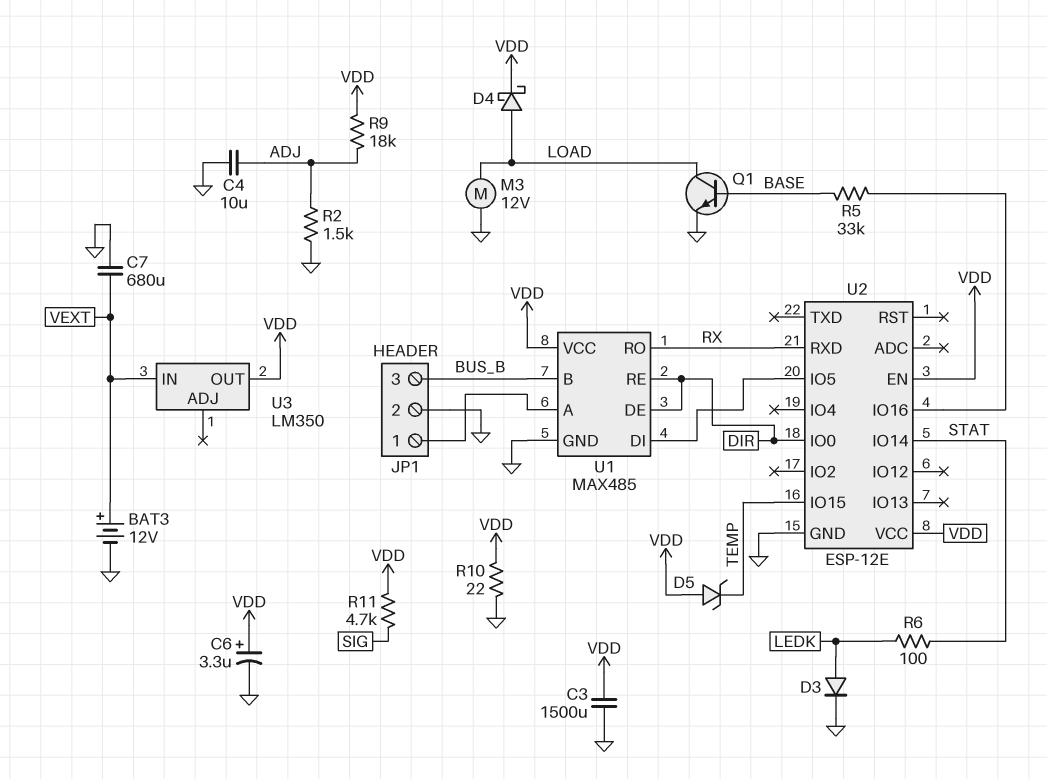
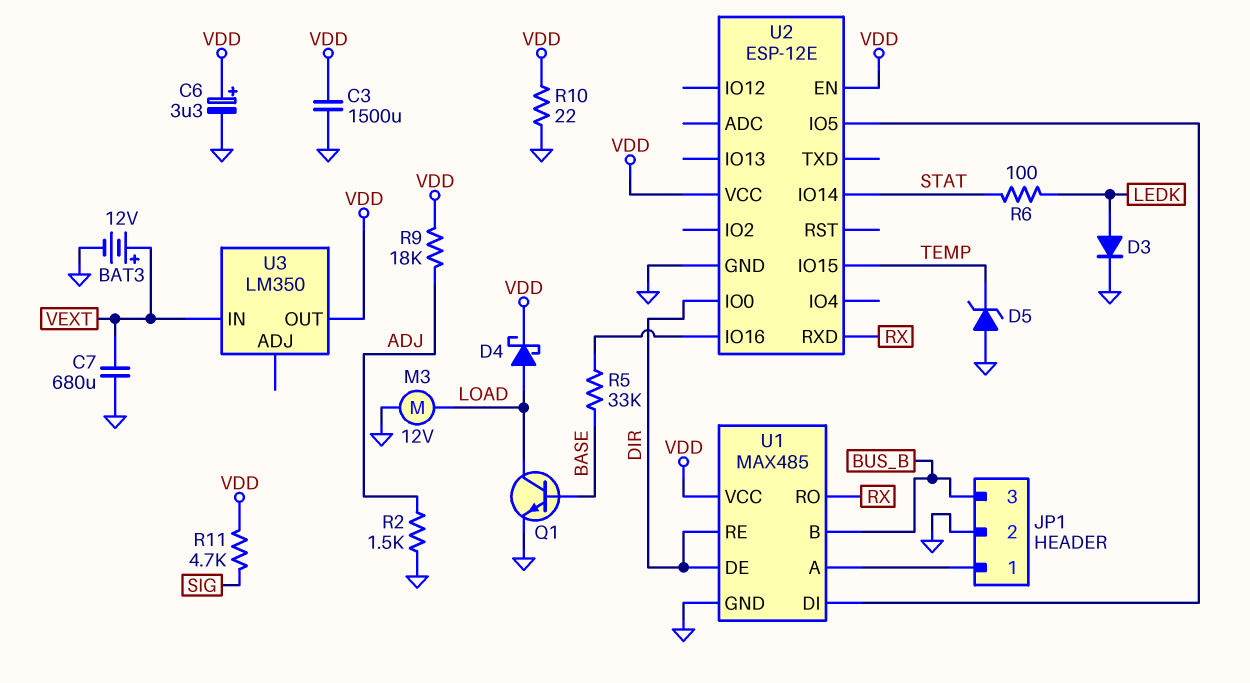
C4: 10uF (ADJ, GND) -> none
D5: zener (A VDD, K TEMP) -> zener (A GND, K TEMP)

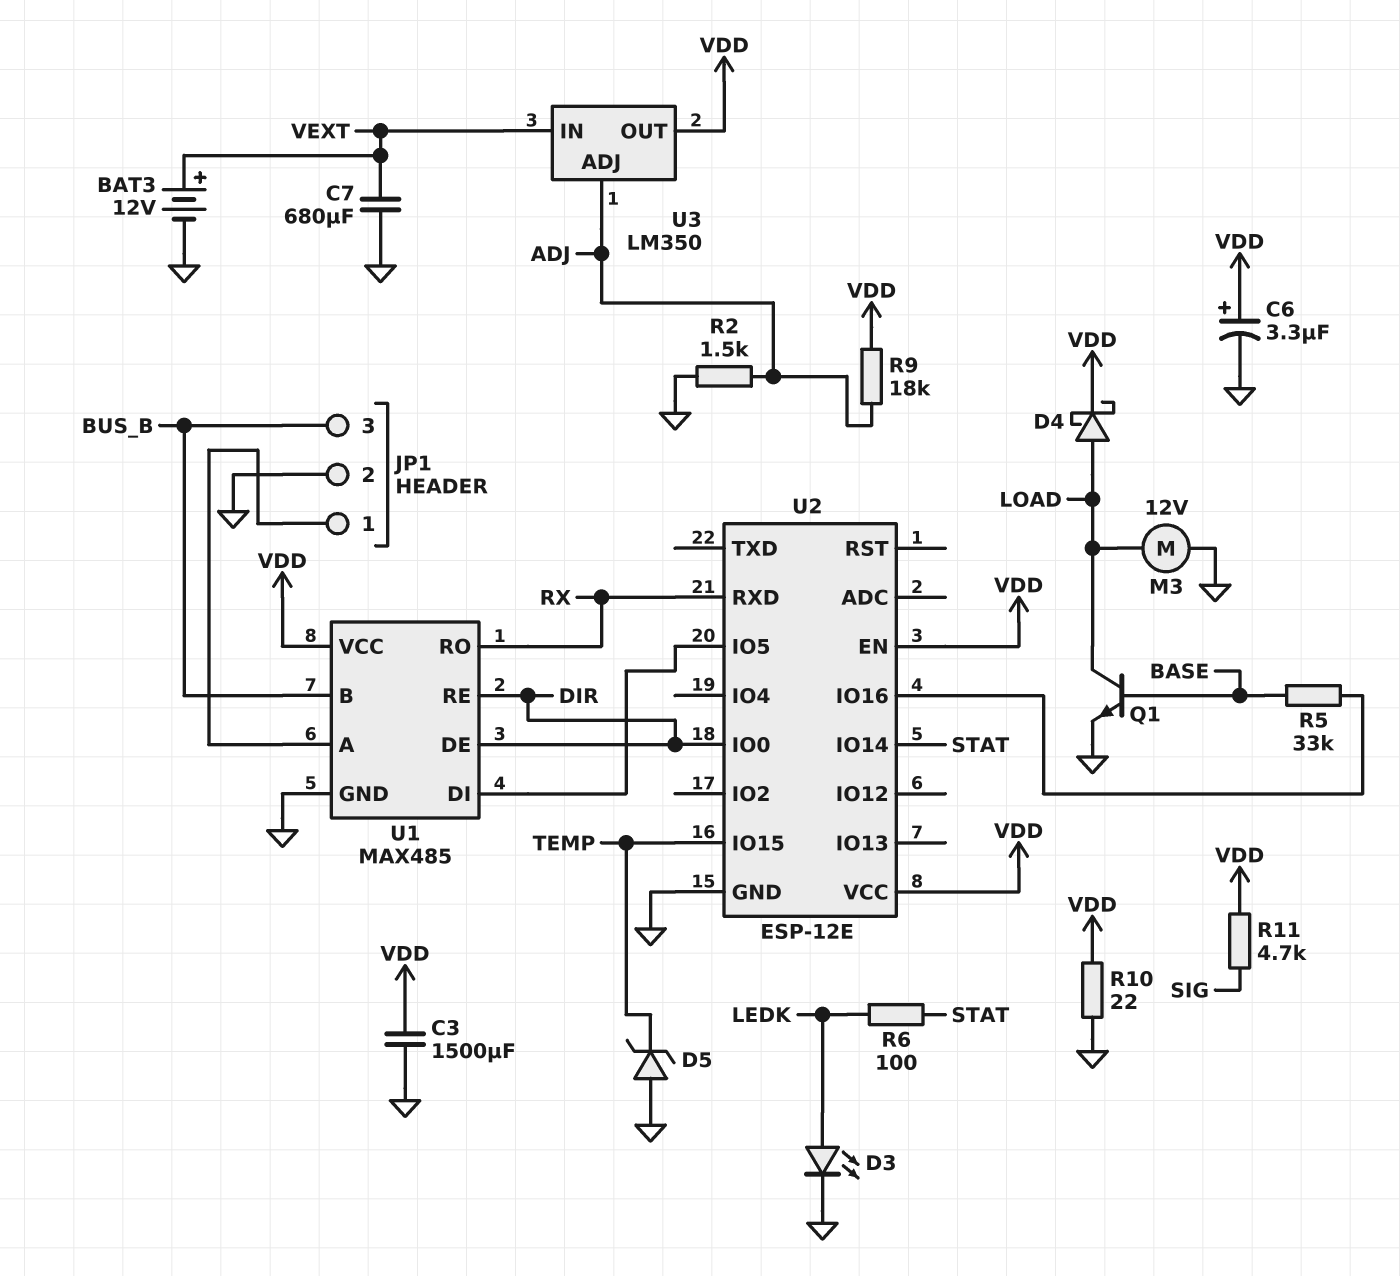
D3: diode (A LEDK, K GND) -> LED (A LEDK, K GND)
U3 pin ADJ: none -> ADJ

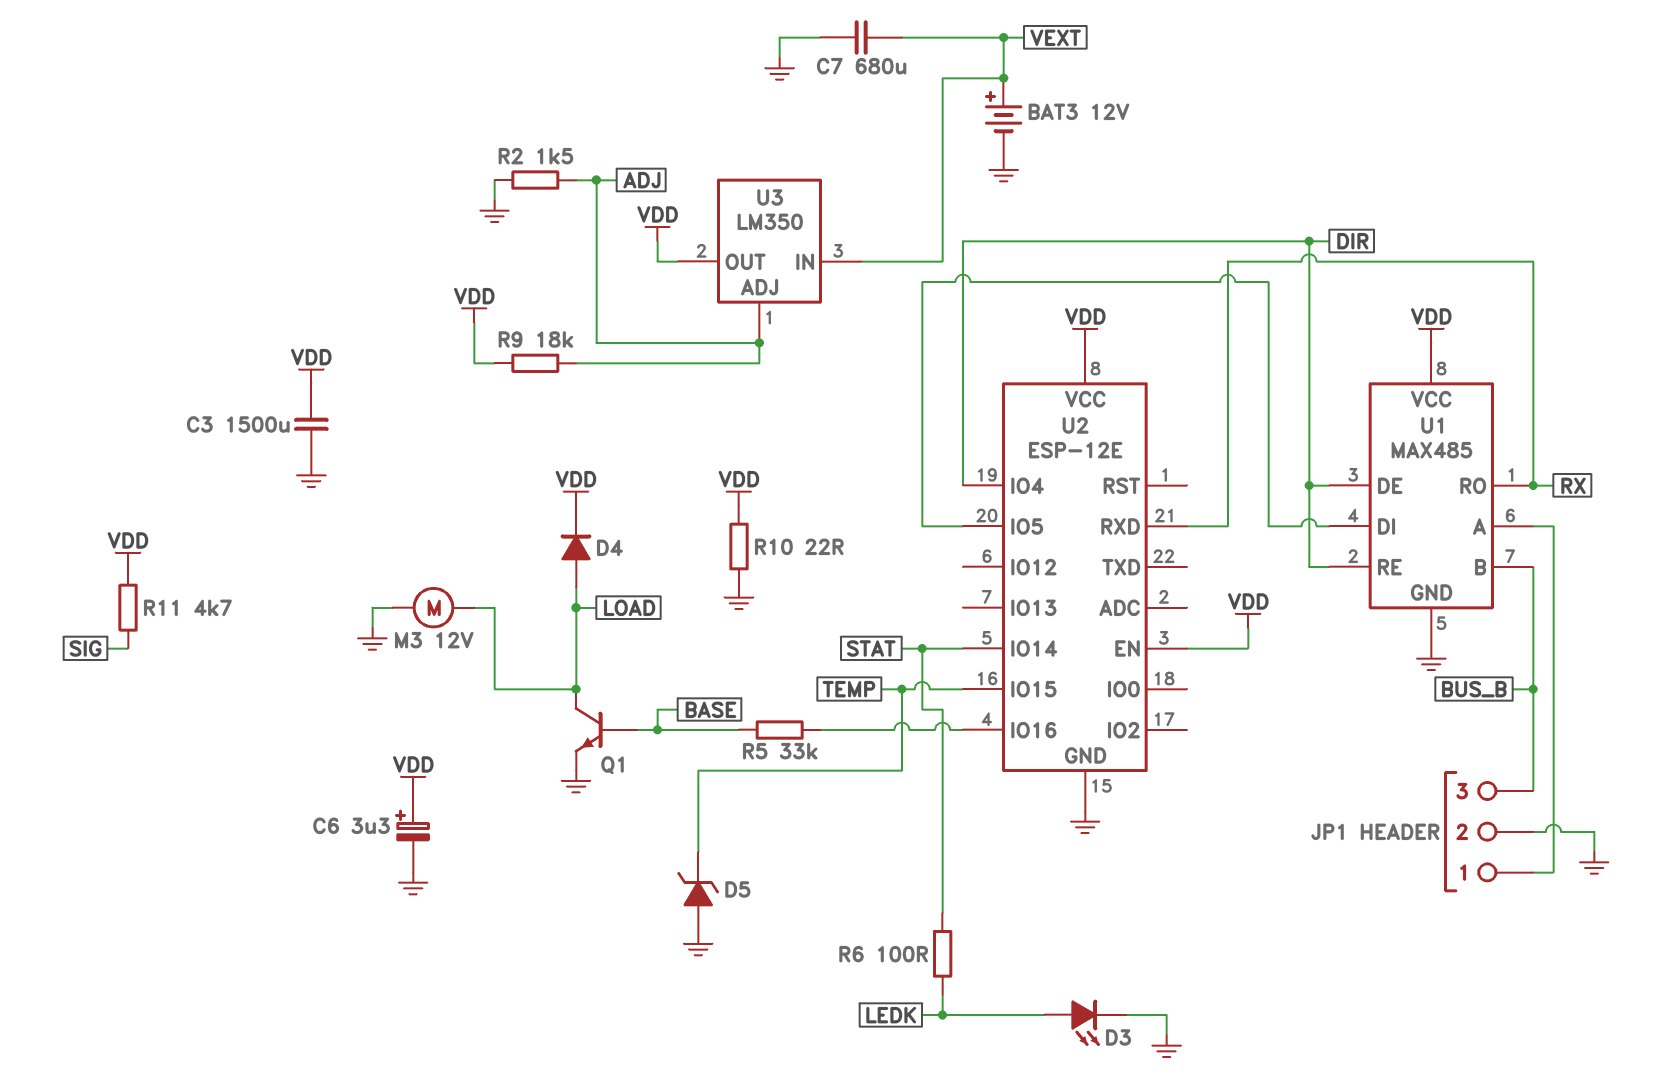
D4: schottky (A LOAD, K VDD) -> diode (A LOAD, K VDD)
U2 pin IO0: DIR -> none
U2 pin IO4: none -> DIR

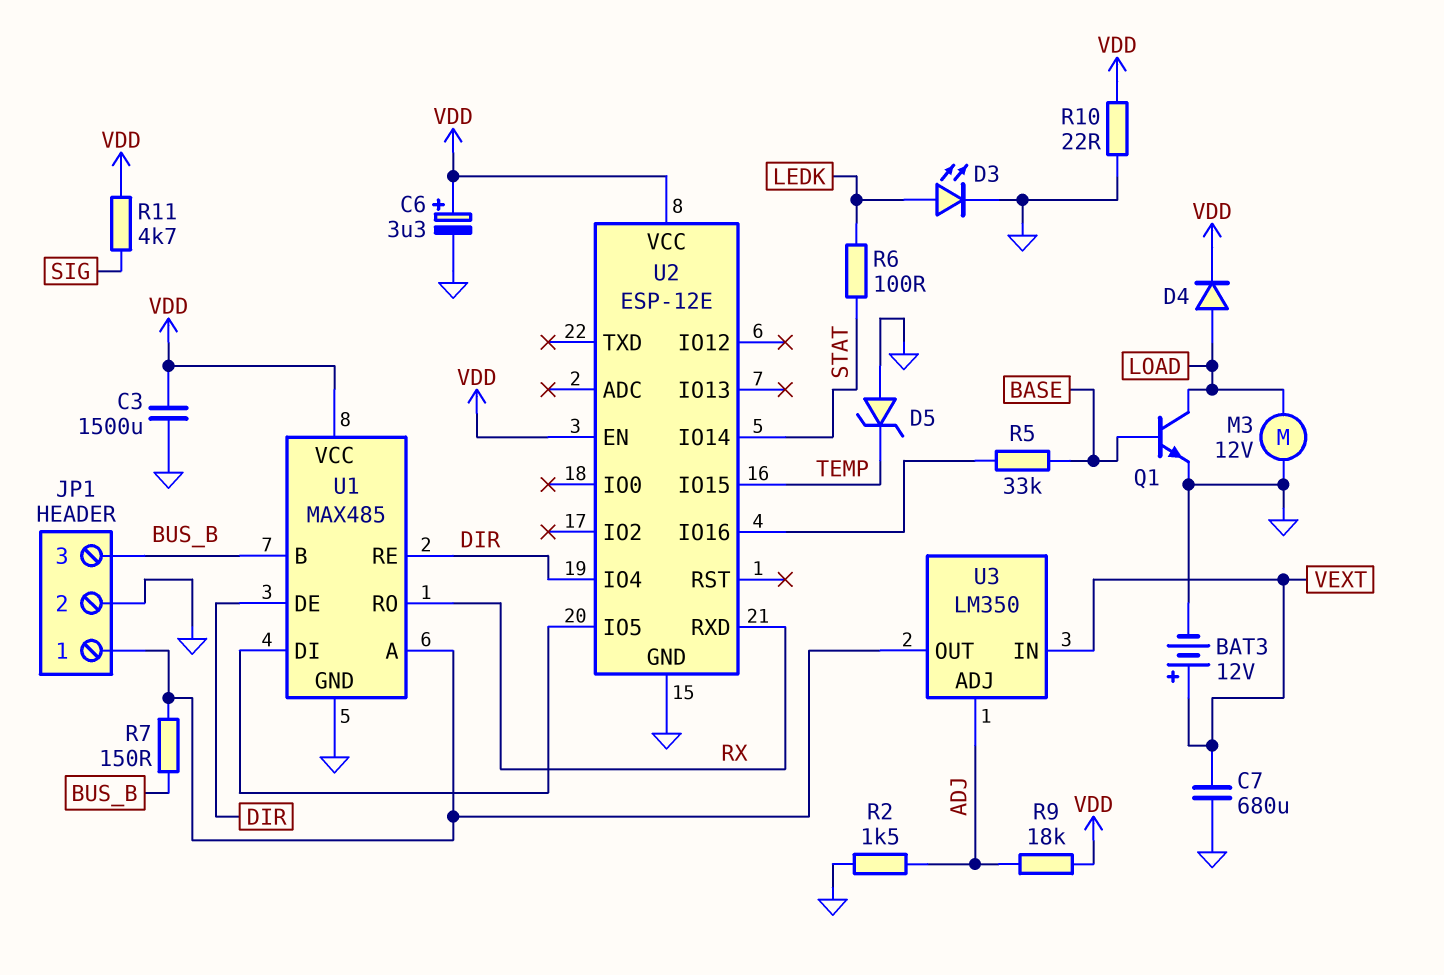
R7: none -> 150 (BUS_B, JP1/1)
U3 pin OUT: VDD -> JP1/1

